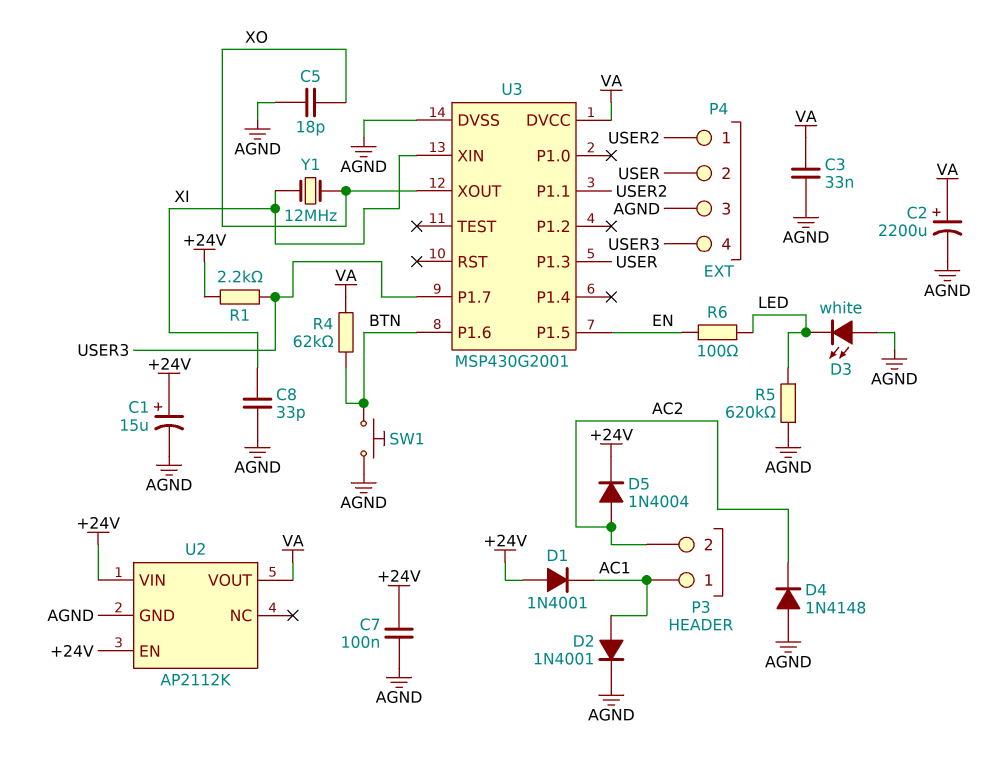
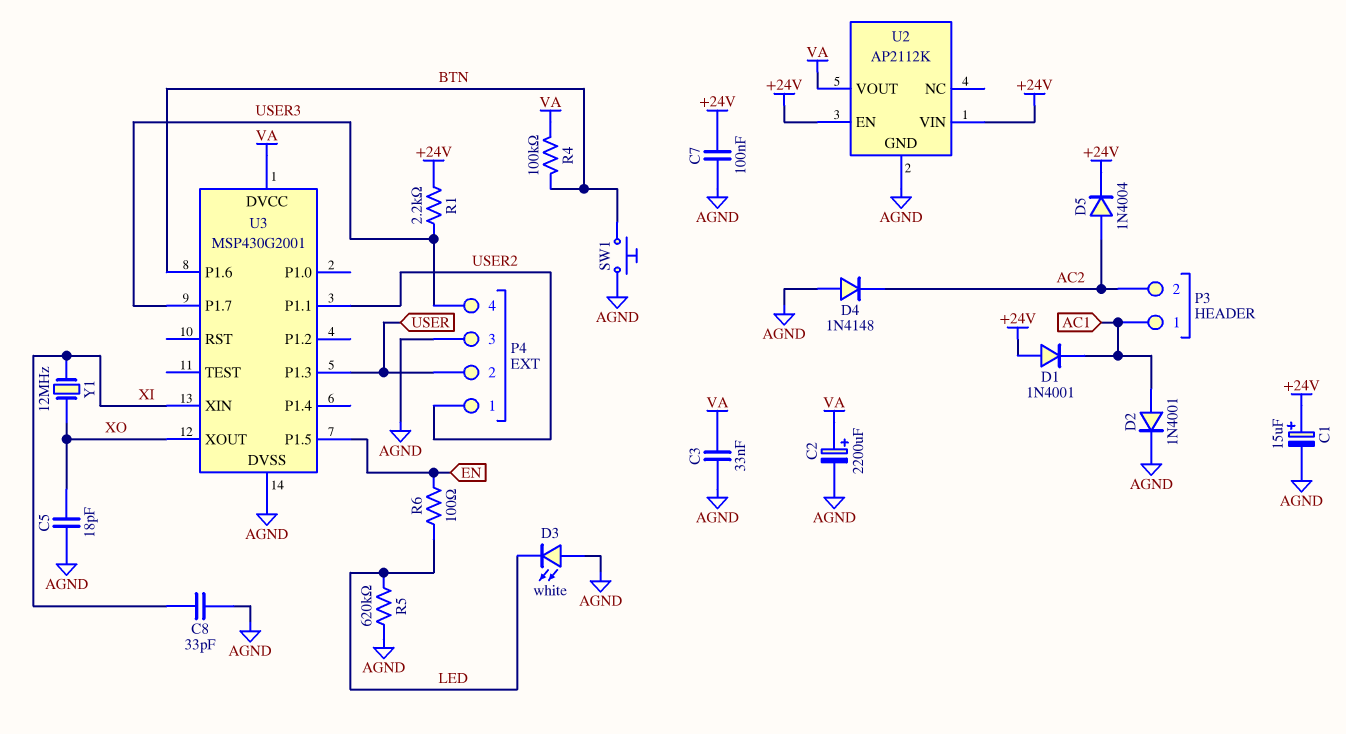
R4: 62k (BTN, VA) -> 100k (BTN, VA)

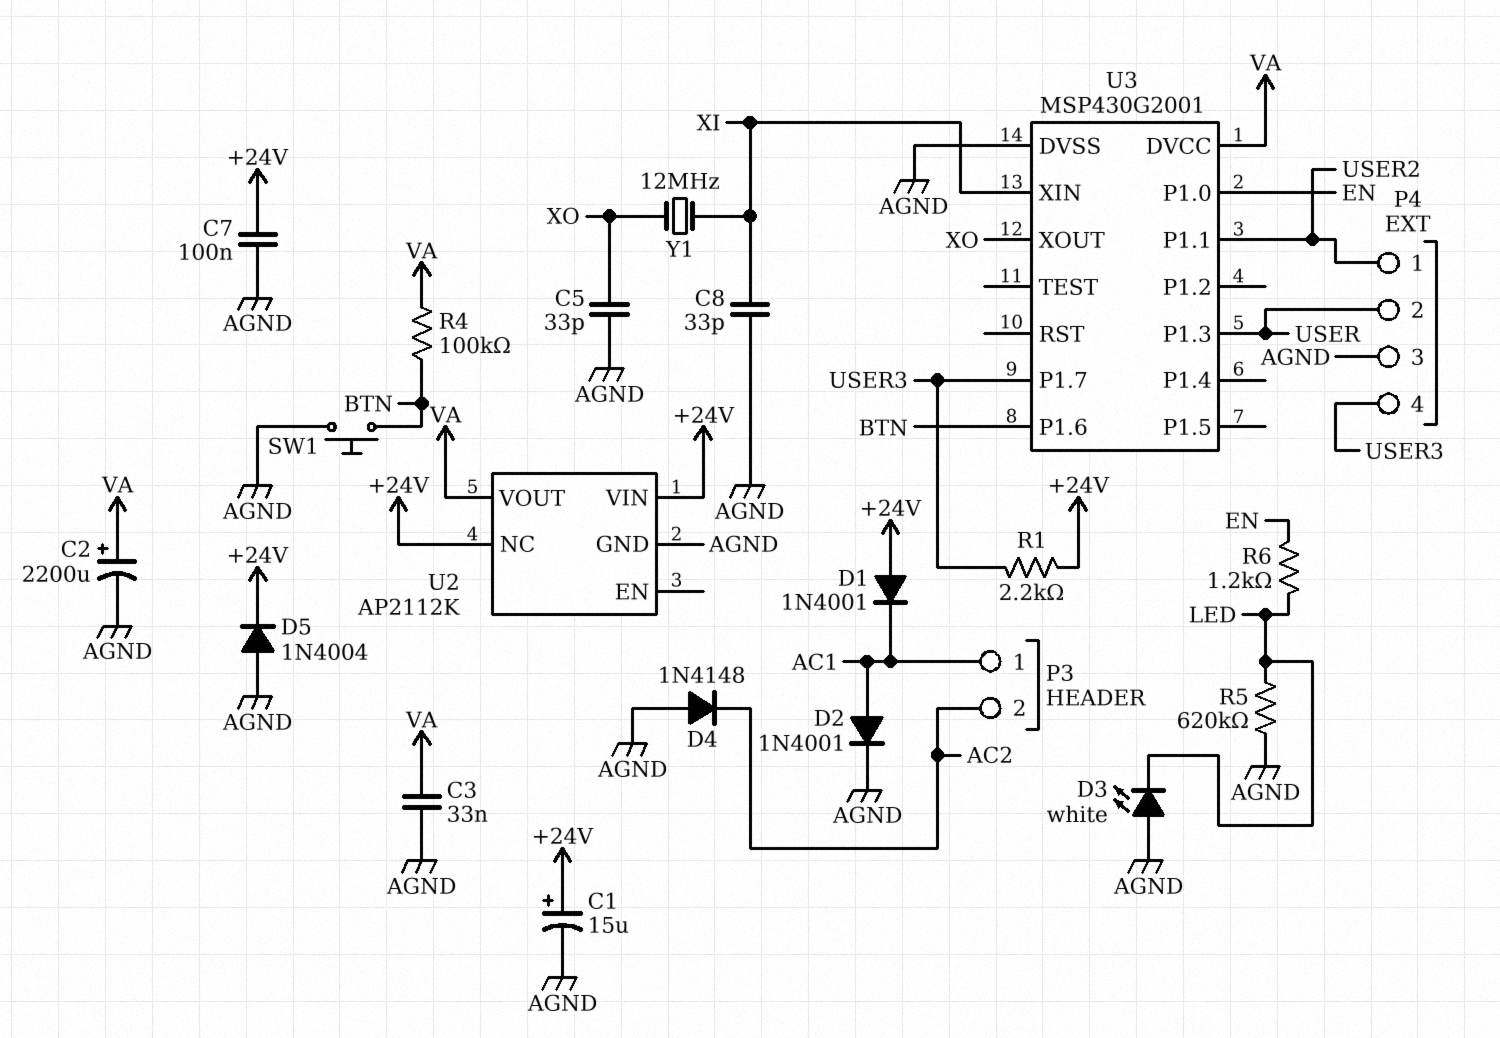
C5: 18pF (AGND, XO) -> 33pF (AGND, XO)
D5: diode 1N4004 (A AC2, K +24V) -> diode 1N4004 (A AGND, K +24V)
R6: 100 (EN, LED) -> 1.2k (EN, LED)
U2 pin EN: +24V -> none
U2 pin NC: none -> +24V
U3 pin P1.0: none -> EN
U3 pin P1.5: EN -> none

